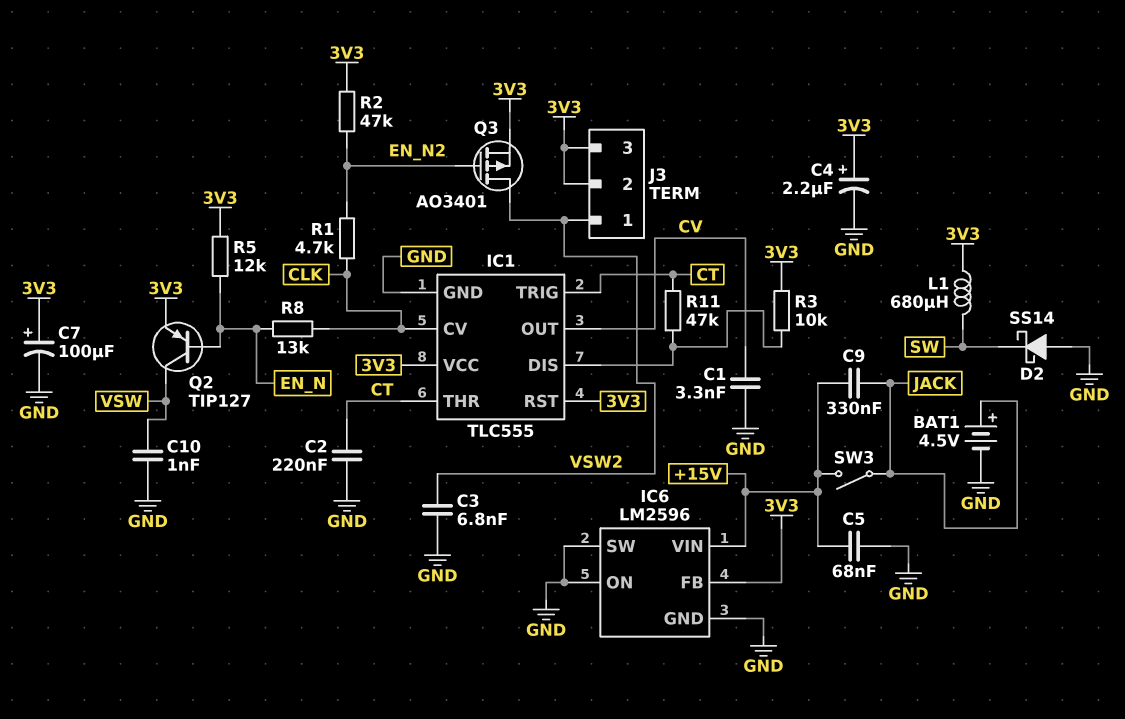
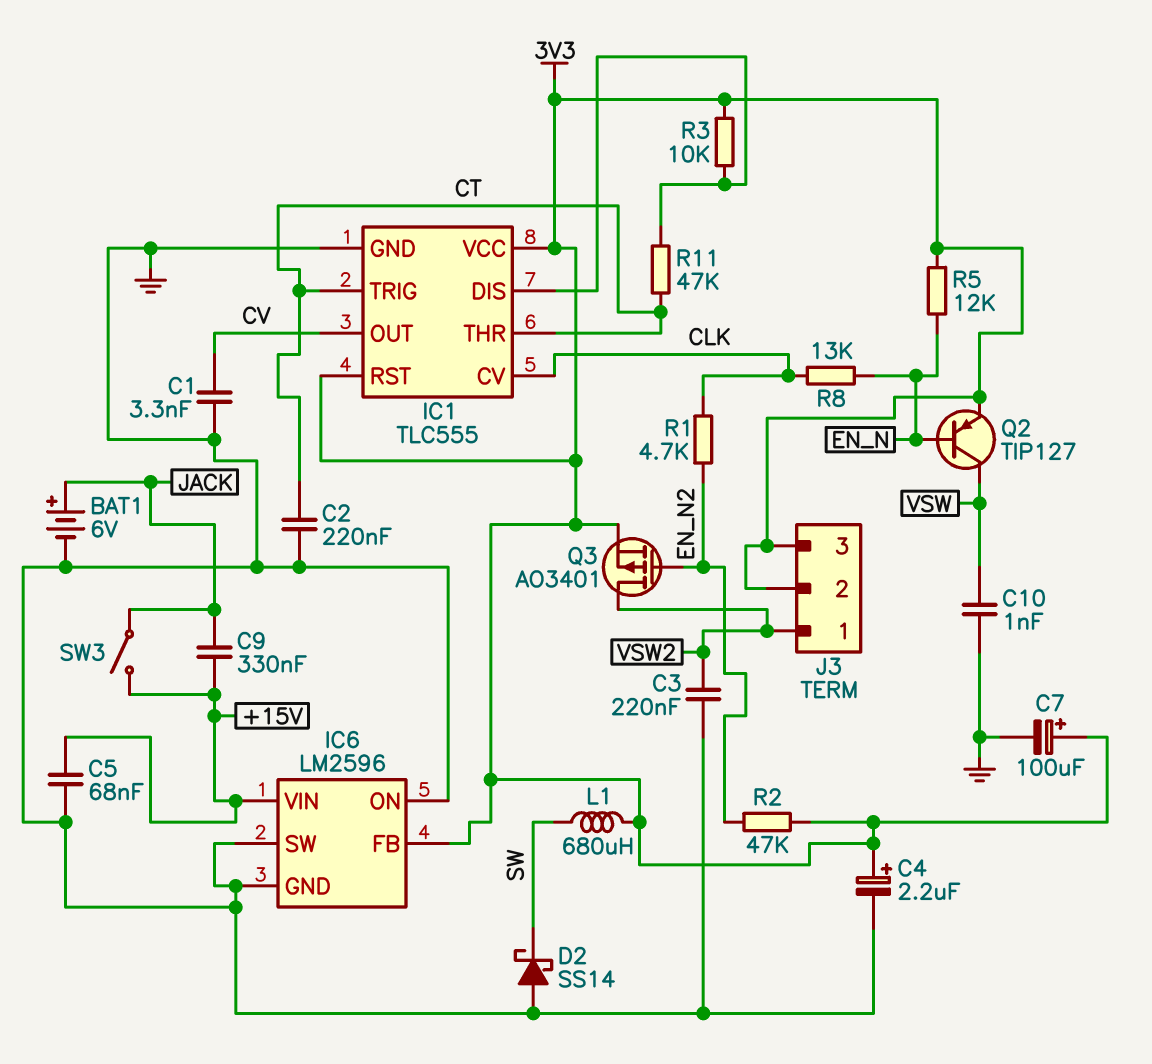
BAT1: 4.5V (plus JACK, minus GND) -> 6V (plus JACK, minus GND)
C3: 6.8nF (GND, VSW2) -> 220nF (GND, VSW2)

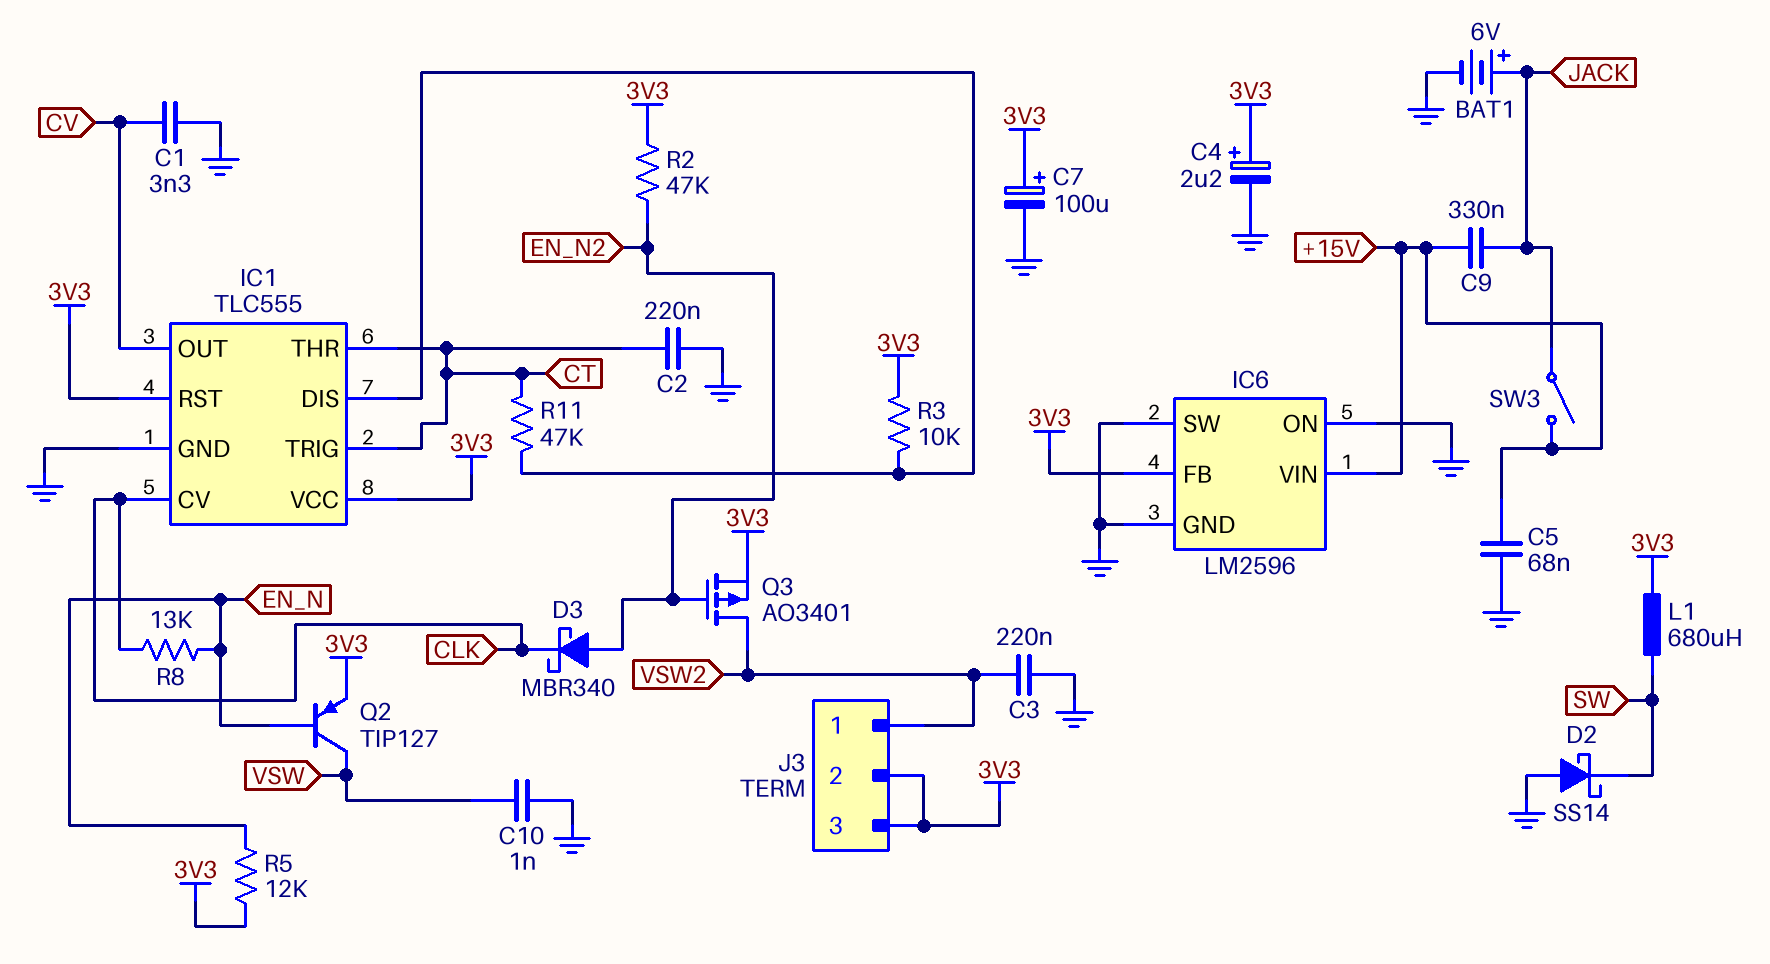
D3: none -> schottky MBR340 (A EN_N2, K CLK)
R1: 4.7k (CLK, EN_N2) -> none

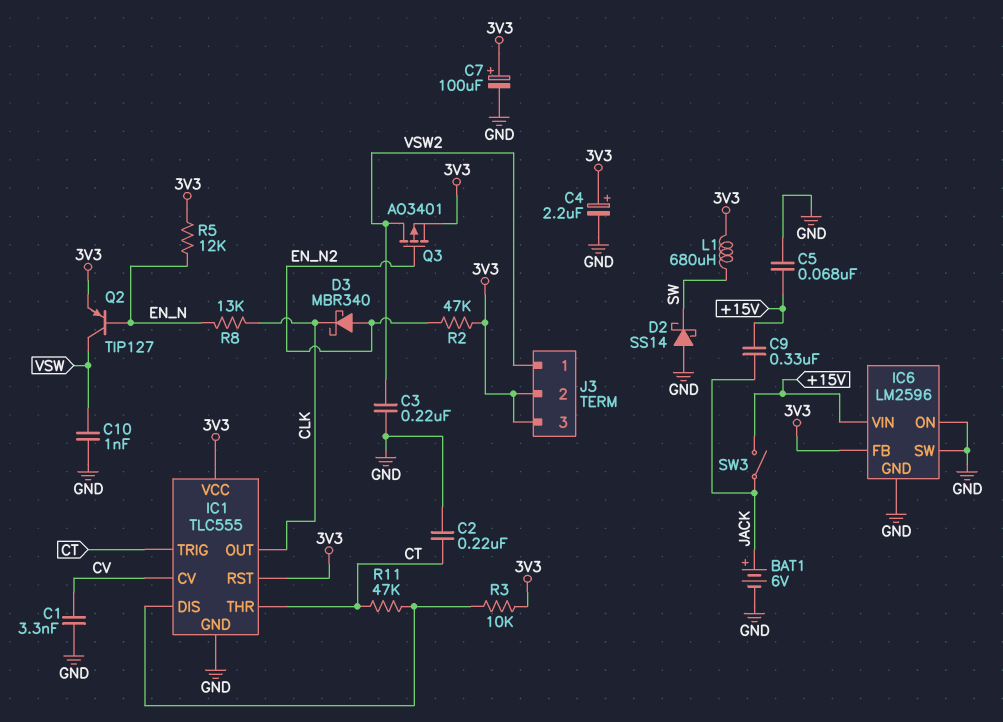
IC1 pin CV: CLK -> CV
IC1 pin OUT: CV -> CLK

